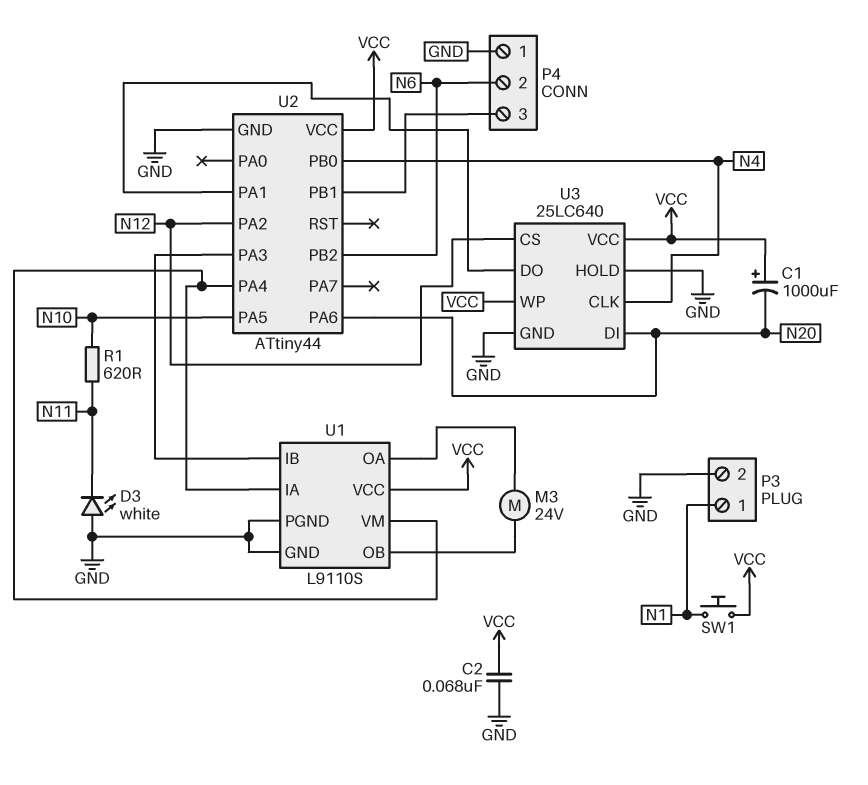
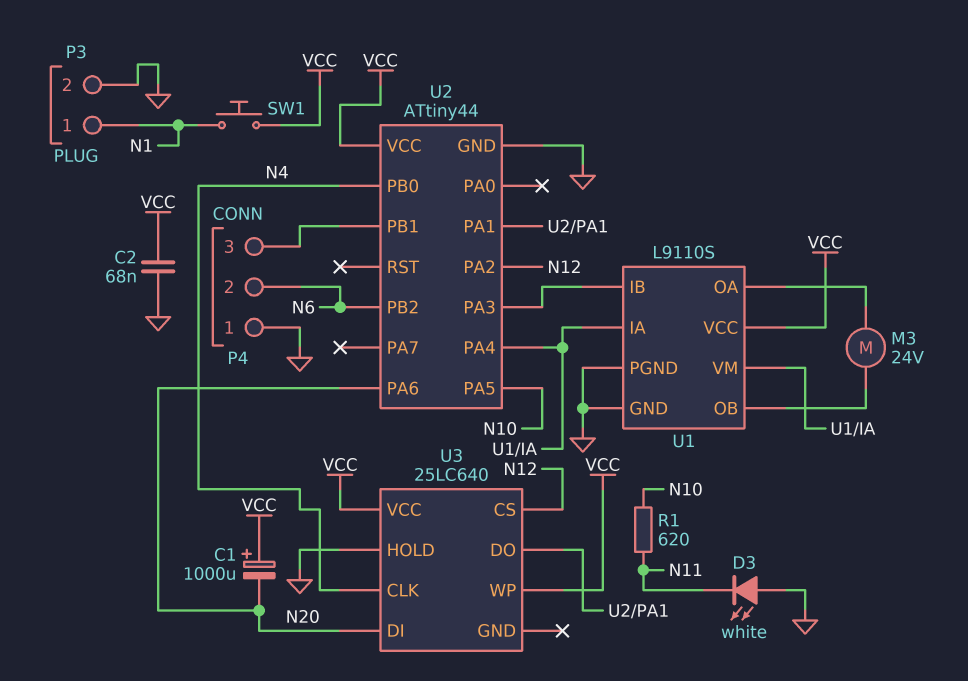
U3 pin GND: GND -> none

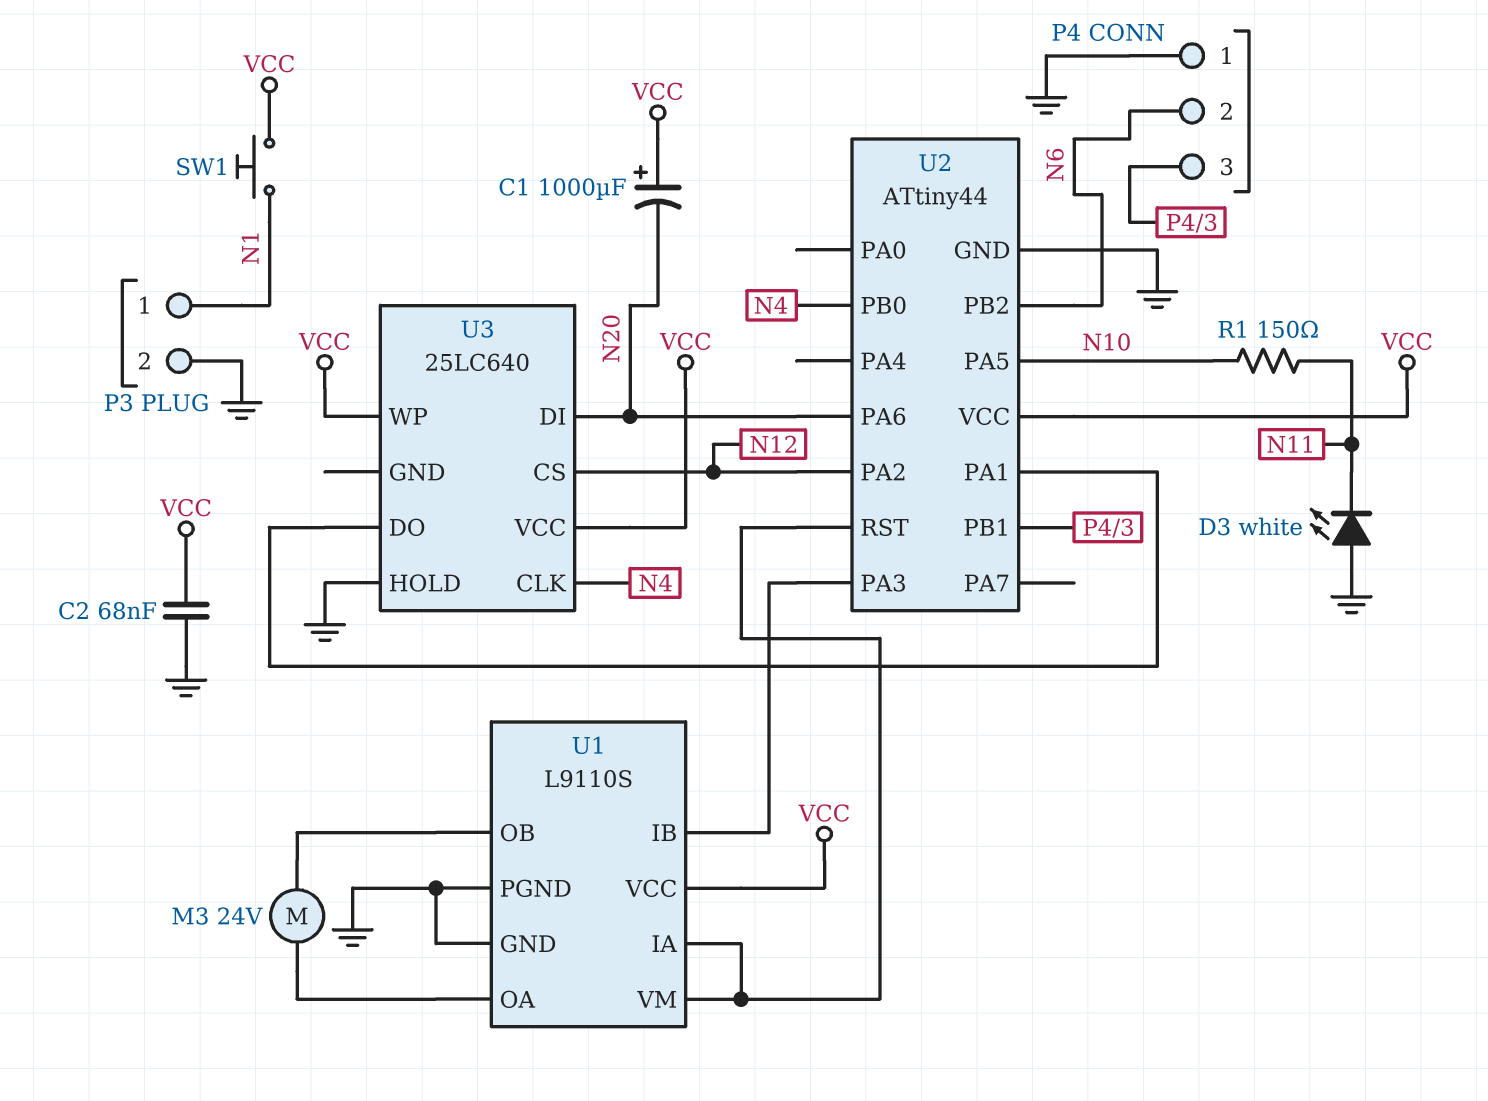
R1: 620 (N10, N11) -> 150 (N10, N11)
U2 pin PA4: U1/IA -> none
U2 pin RST: none -> U1/IA

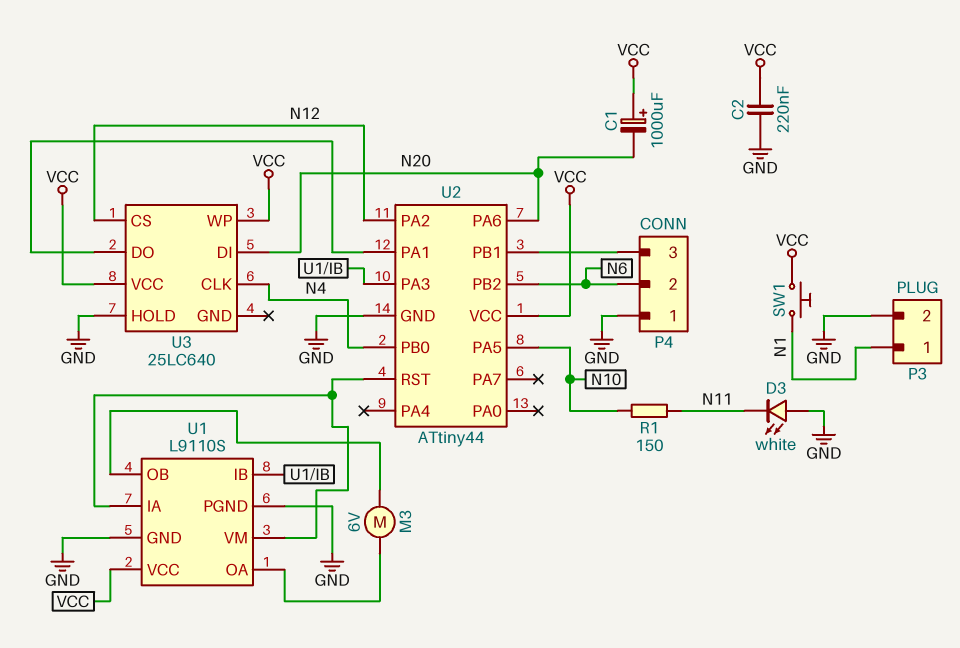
C2: 68nF (GND, VCC) -> 220nF (GND, VCC)
M3: motor 24V (U1/OA, U1/OB) -> motor 6V (U1/OA, U1/OB)

